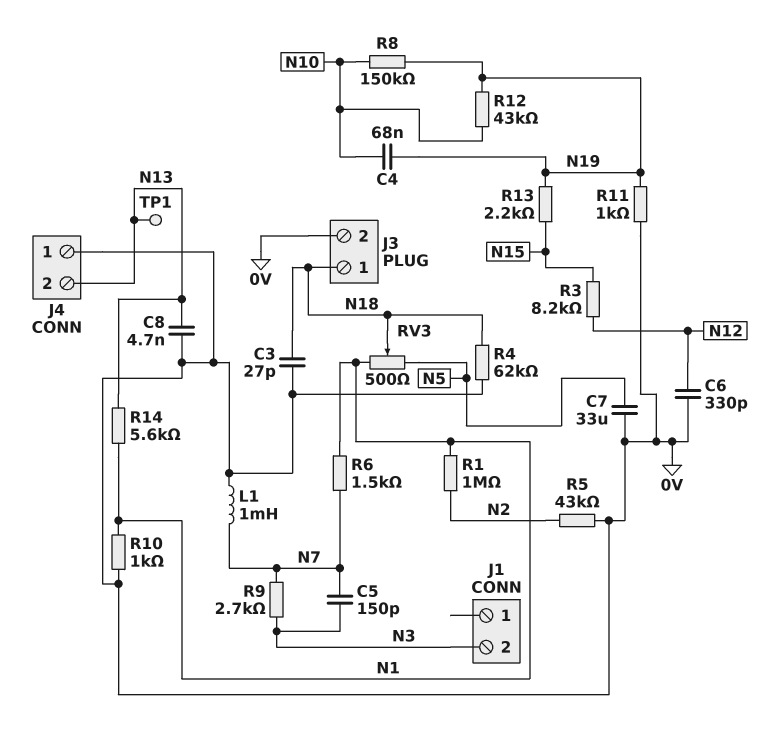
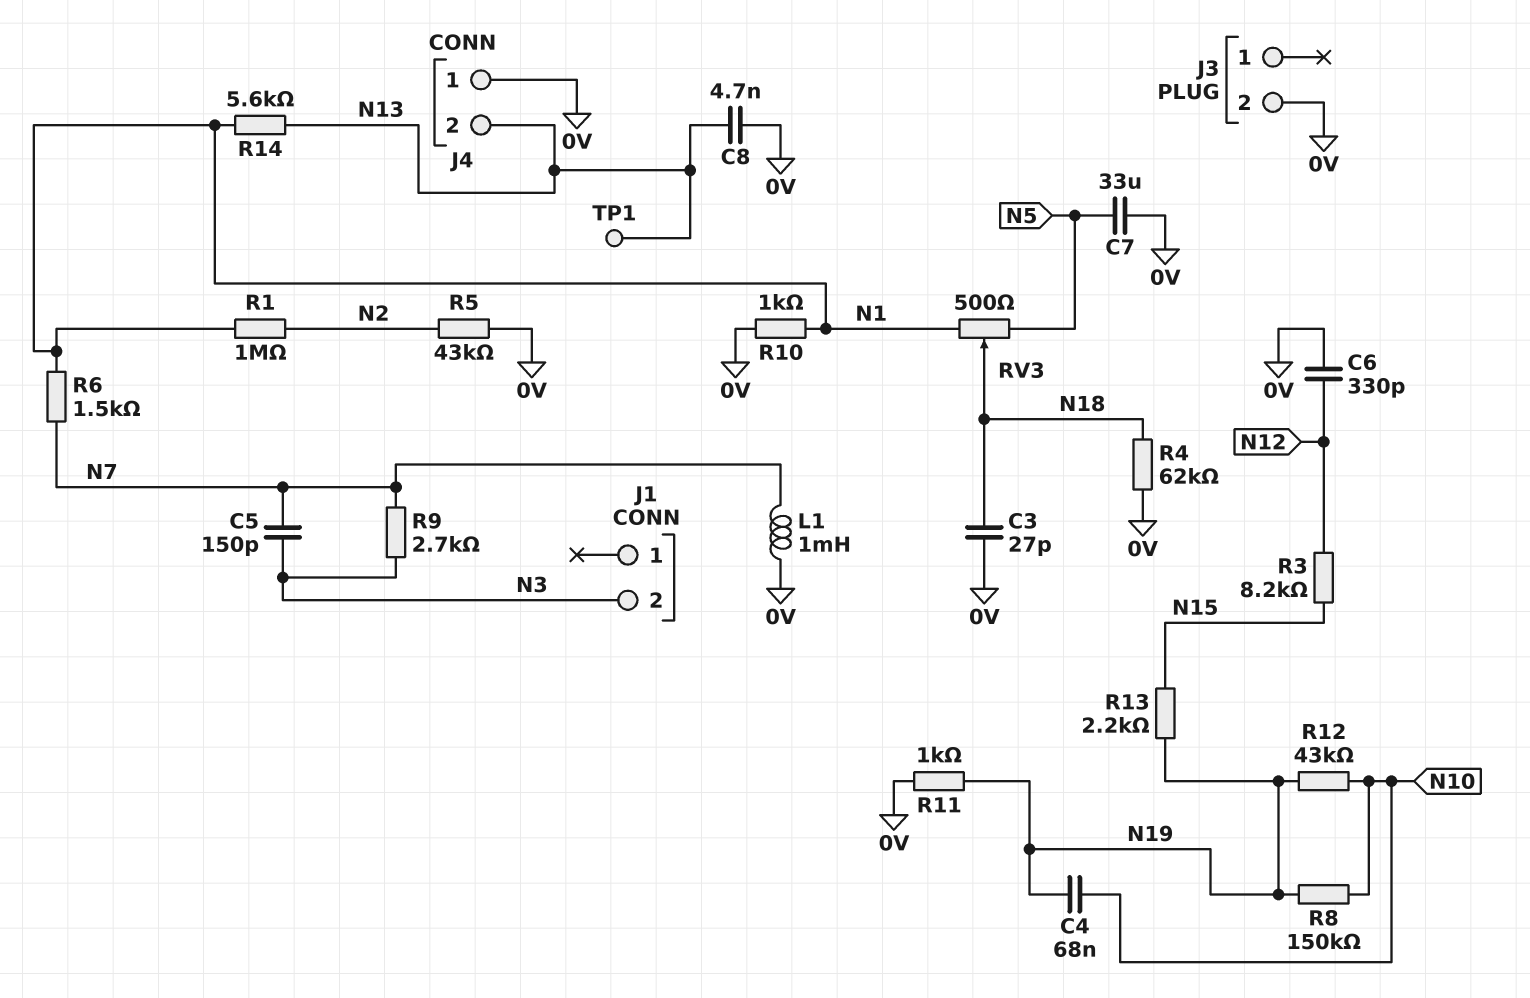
J3 pin 1: N18 -> none

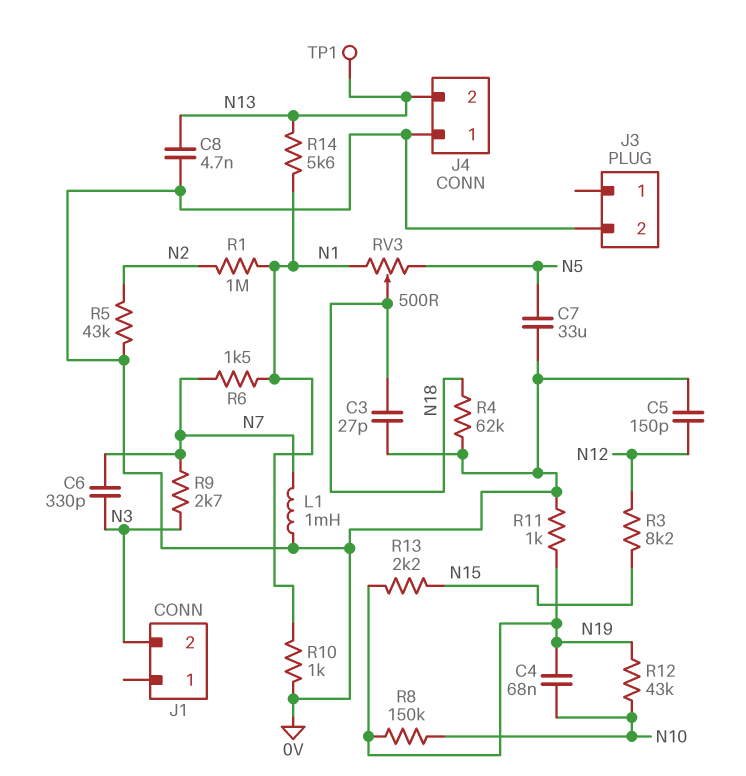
C5: 150pF (N3, N7) -> 150pF (0V, N12)
C6: 330pF (0V, N12) -> 330pF (N3, N7)

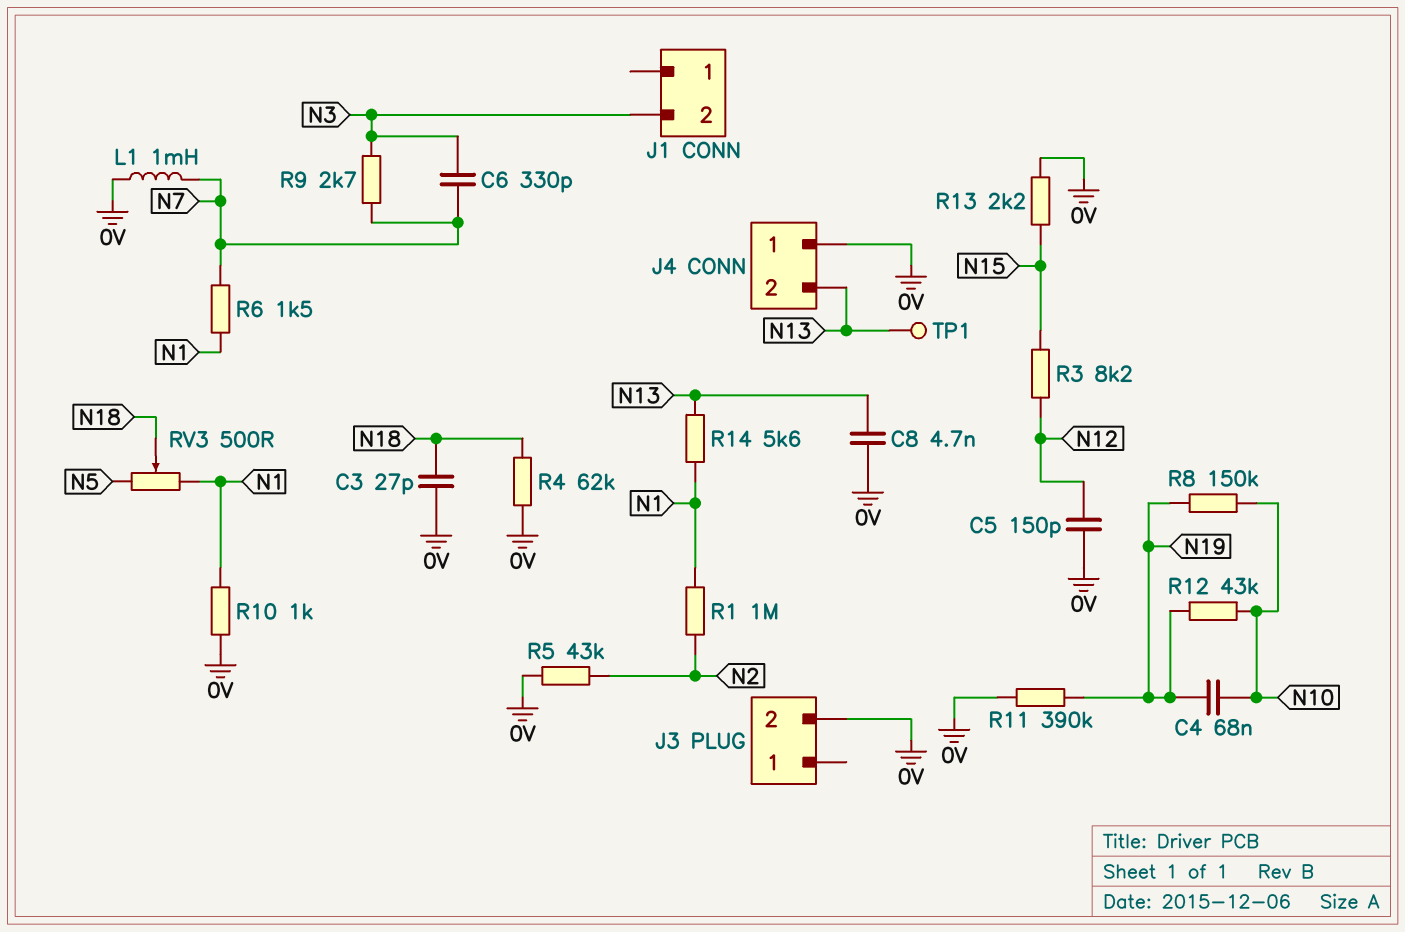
C7: 33uF (0V, N5) -> none
R11: 1k (0V, N19) -> 390k (0V, N19)
R13: 2.2k (N15, N19) -> 2.2k (0V, N15)

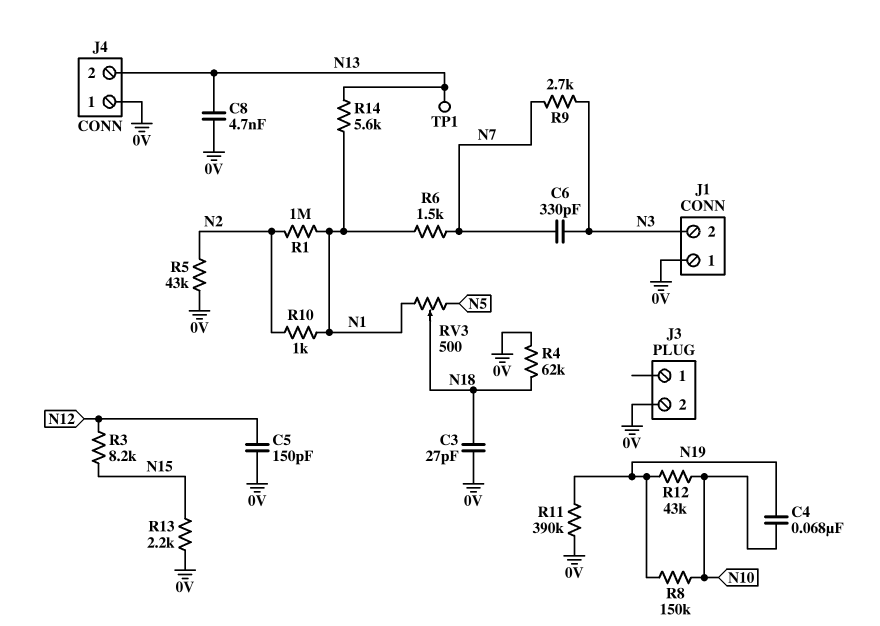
J1 pin 1: none -> 0V
L1: 1mH (0V, N7) -> none
R10: 1k (0V, N1) -> 1k (N1, N2)

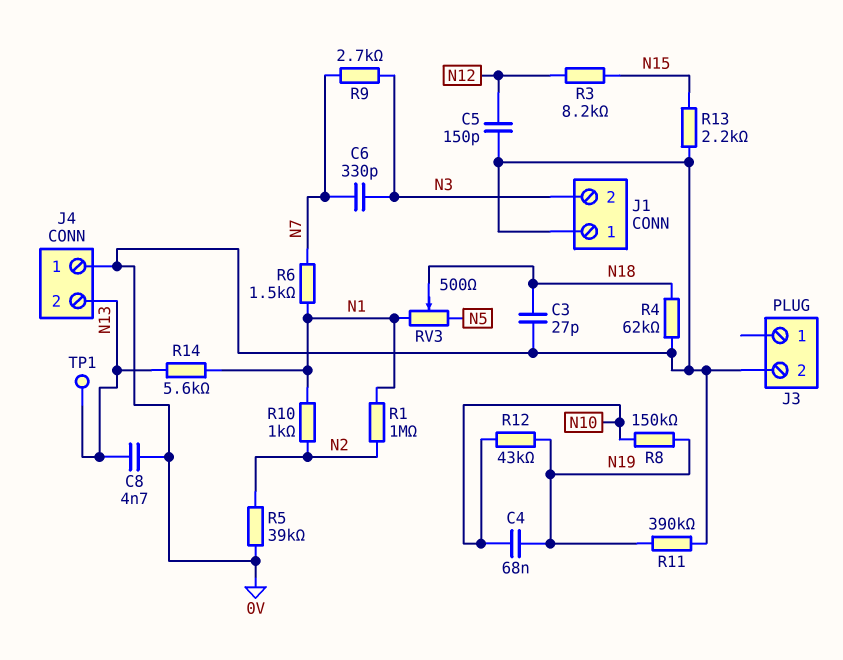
R5: 43k (0V, N2) -> 39k (0V, N2)

